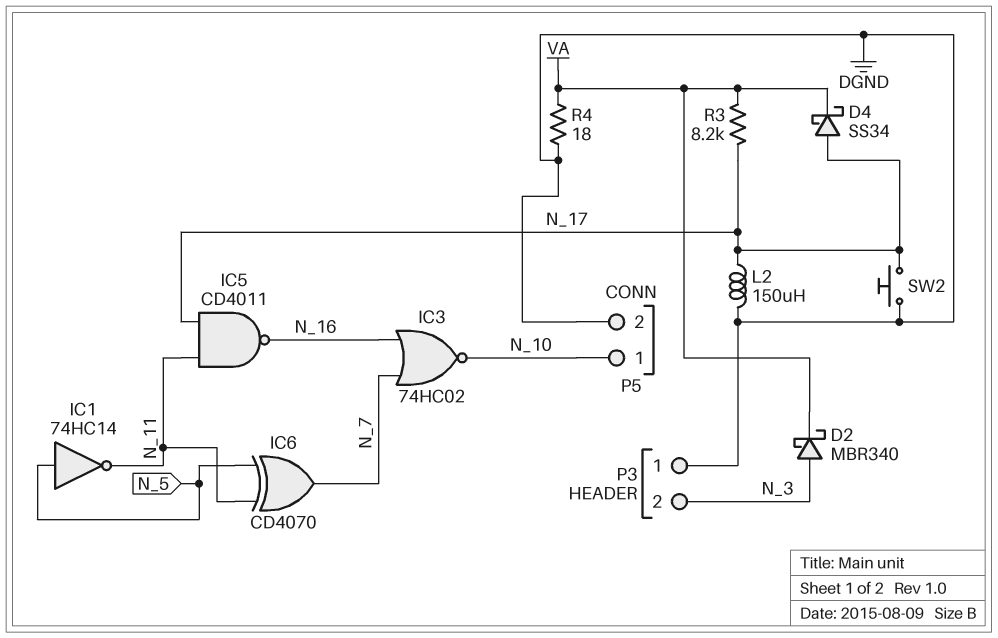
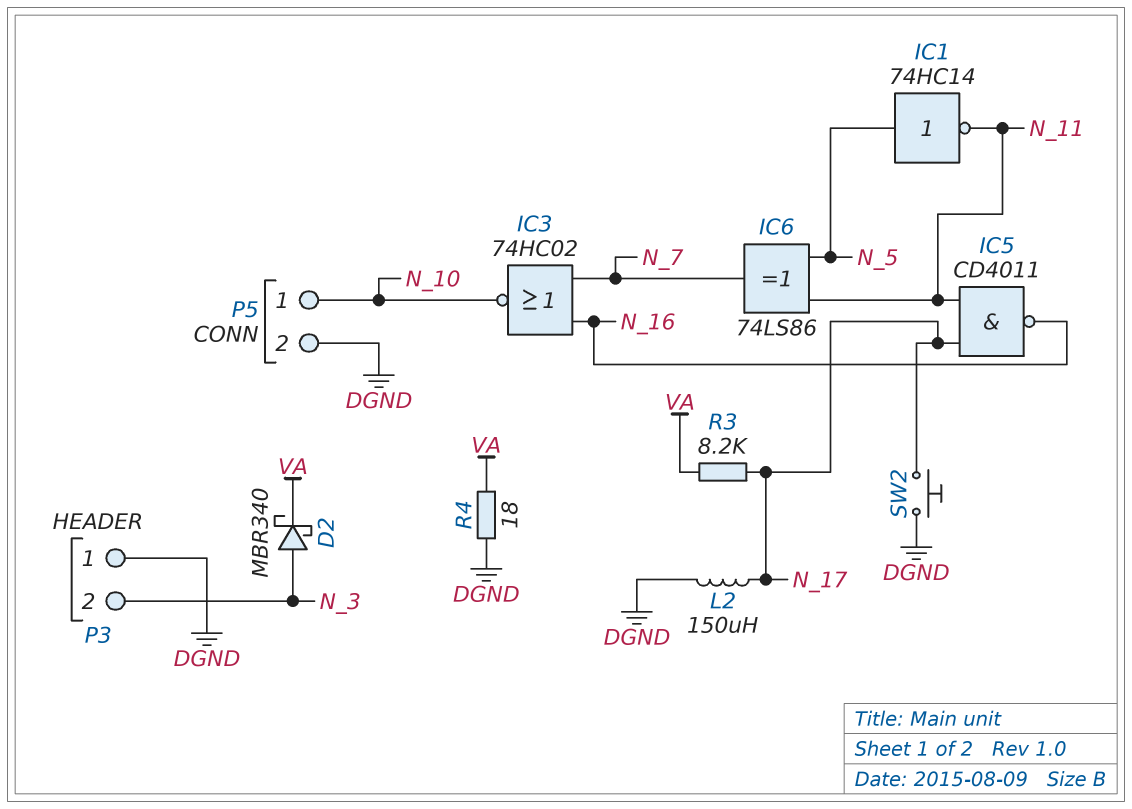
D4: schottky SS34 (A N_17, K VA) -> none
IC6: XOR CD4070 (in N_5, in N_11, out N_7) -> XOR 74LS86 (in N_5, in N_11, out N_7)

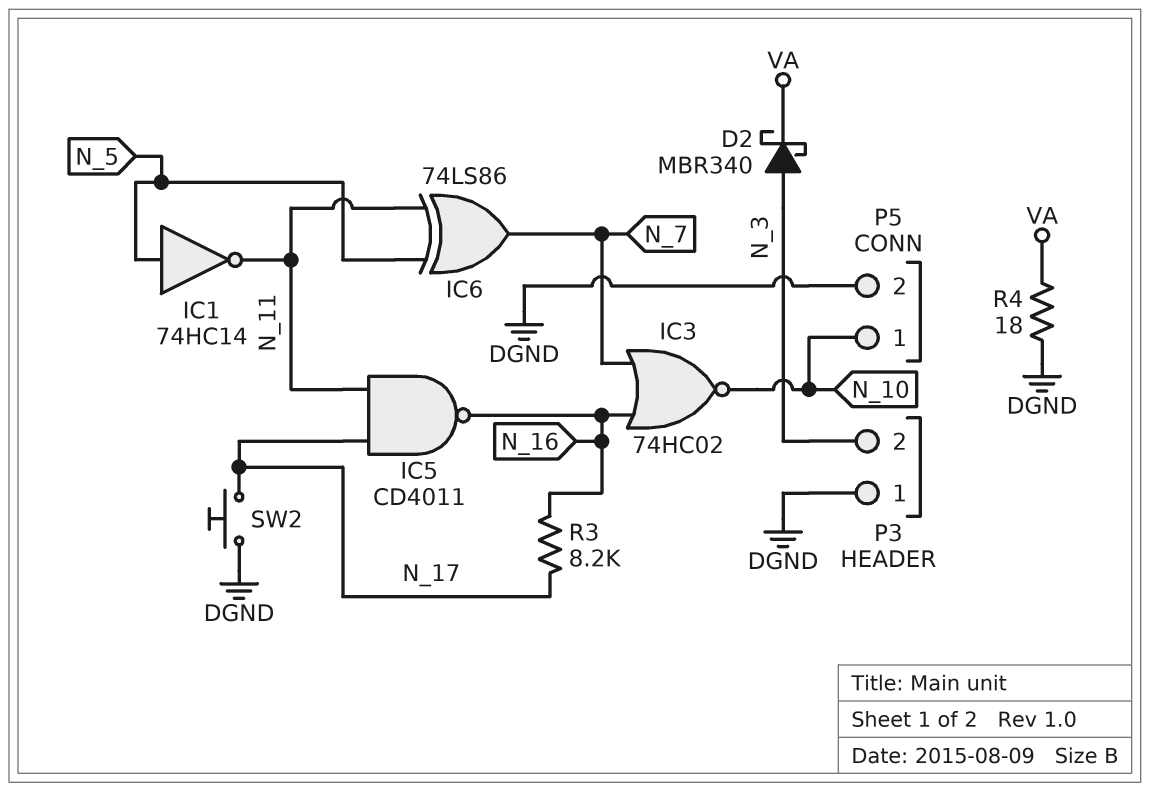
L2: 150uH (DGND, N_17) -> none
R3: 8.2k (N_17, VA) -> 8.2k (N_16, N_17)

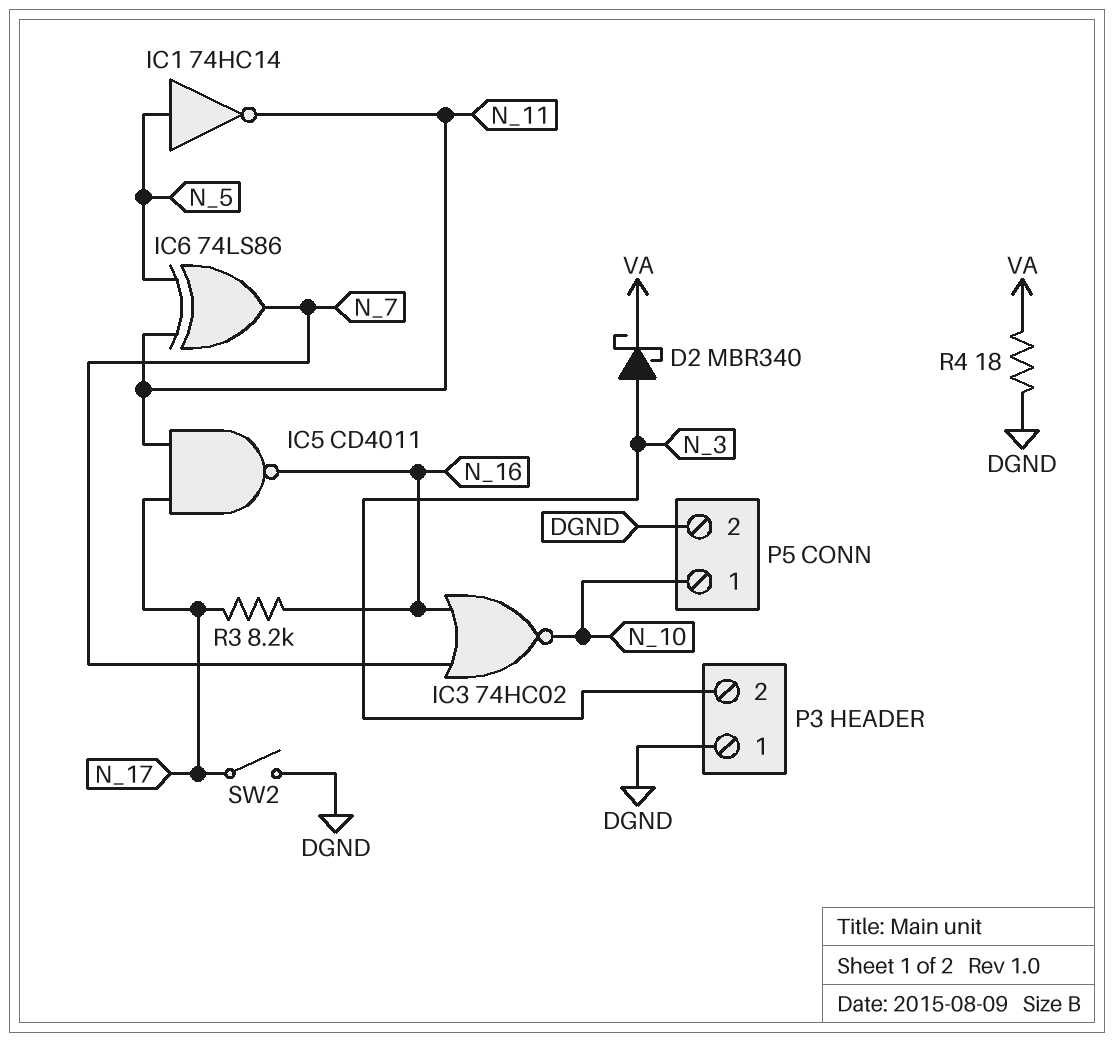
SW2: button (DGND, N_17) -> switch (DGND, N_17)

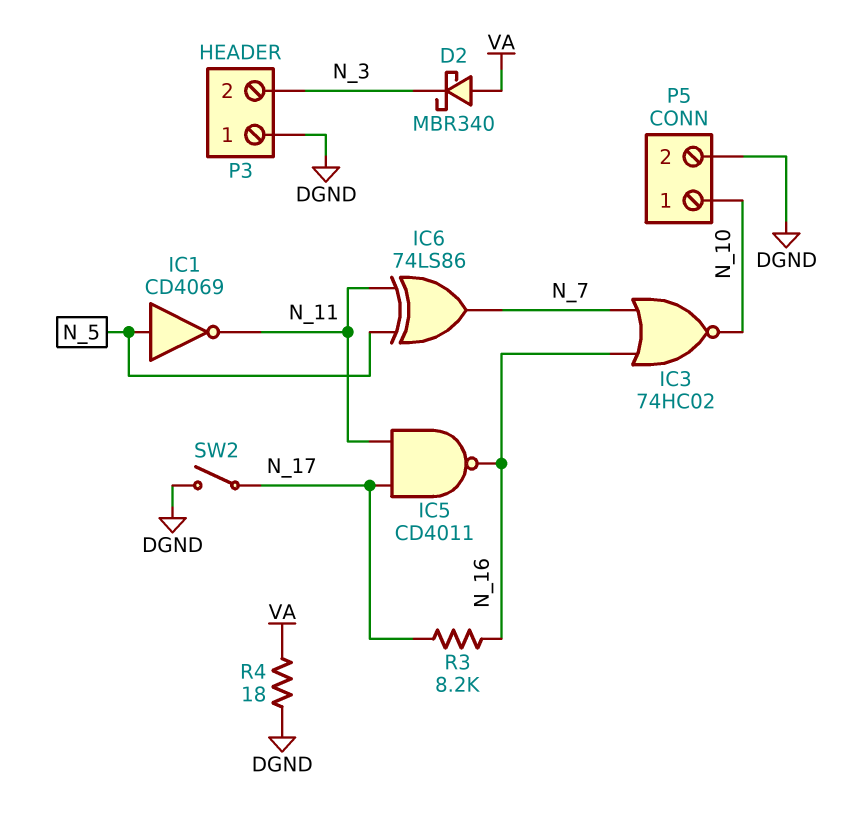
D2: schottky MBR340 (A N_3, K VA) -> schottky MBR340 (A VA, K N_3)
IC1: NOT 74HC14 (in N_5, out N_11) -> NOT CD4069 (in N_5, out N_11)

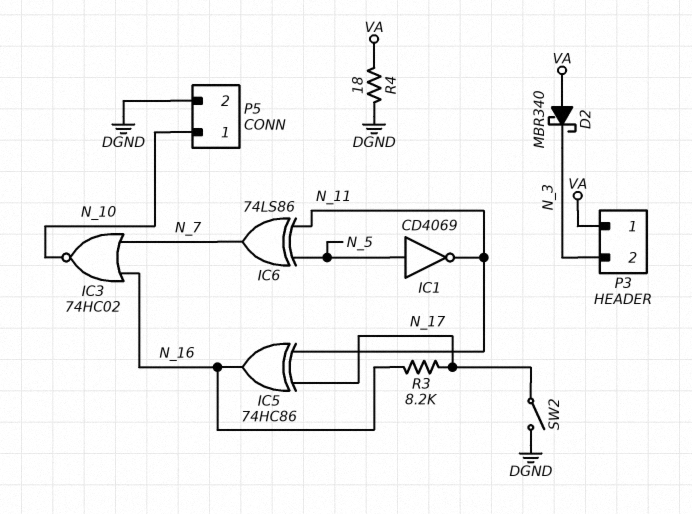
IC5: NAND CD4011 (in N_11, in N_17, out N_16) -> XOR 74HC86 (in N_11, in N_17, out N_16)
P3 pin 1: DGND -> VA

